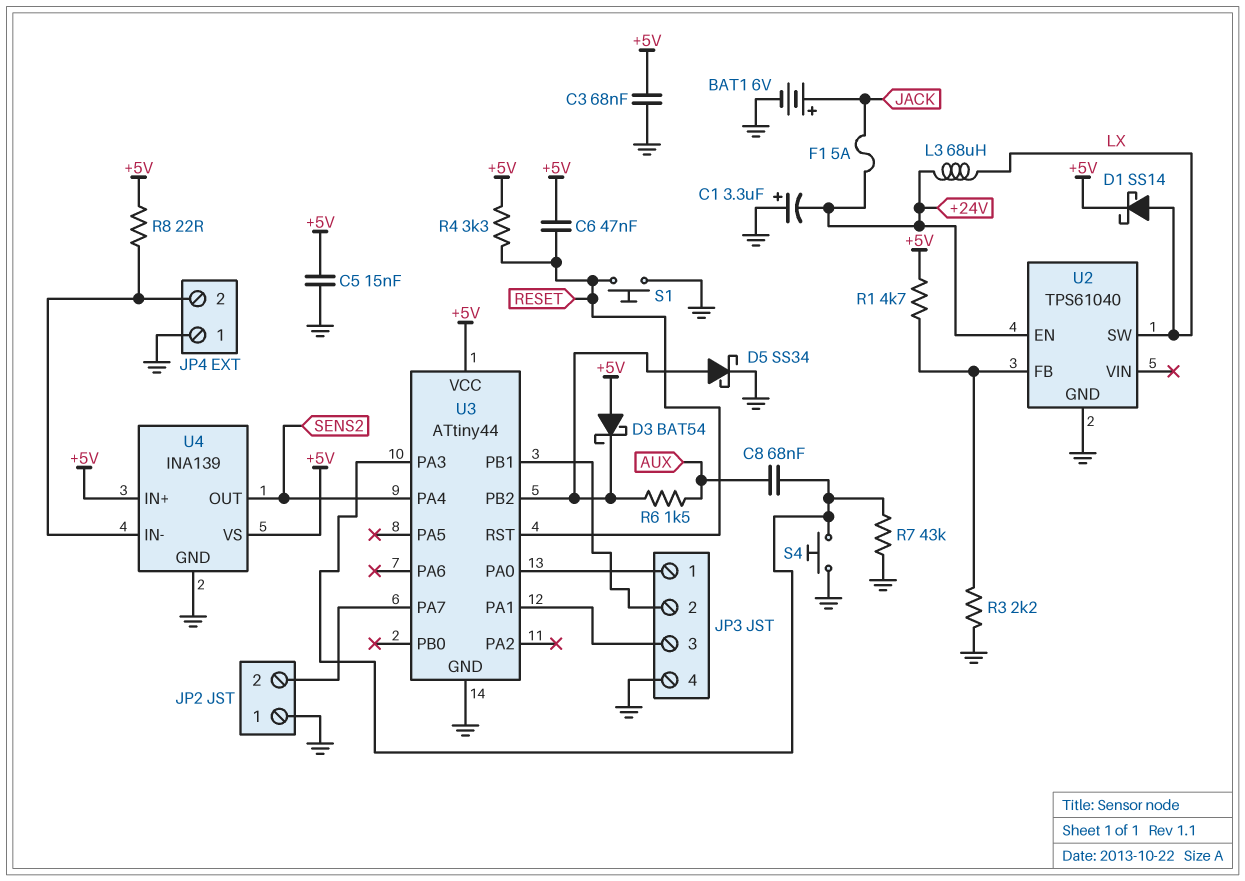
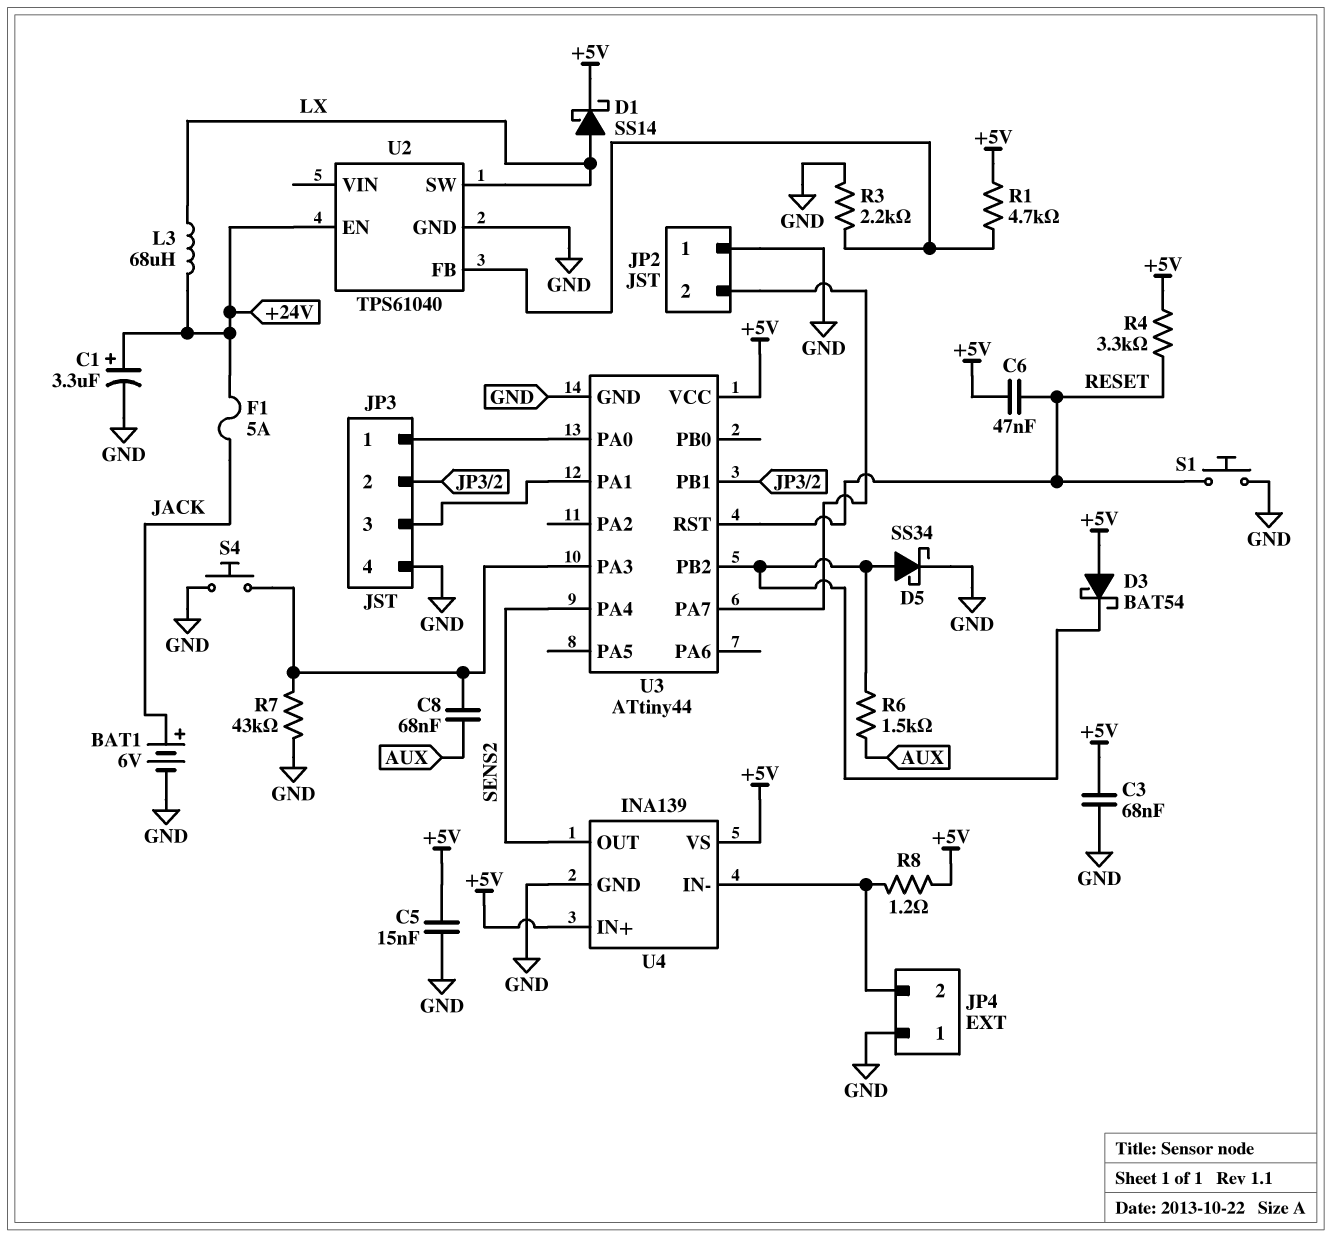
C1: 3.3uF (plus GND, minus +24V) -> 3.3uF (plus +24V, minus GND)
R8: 22 (+5V, JP4/2) -> 1.2 (+5V, JP4/2)

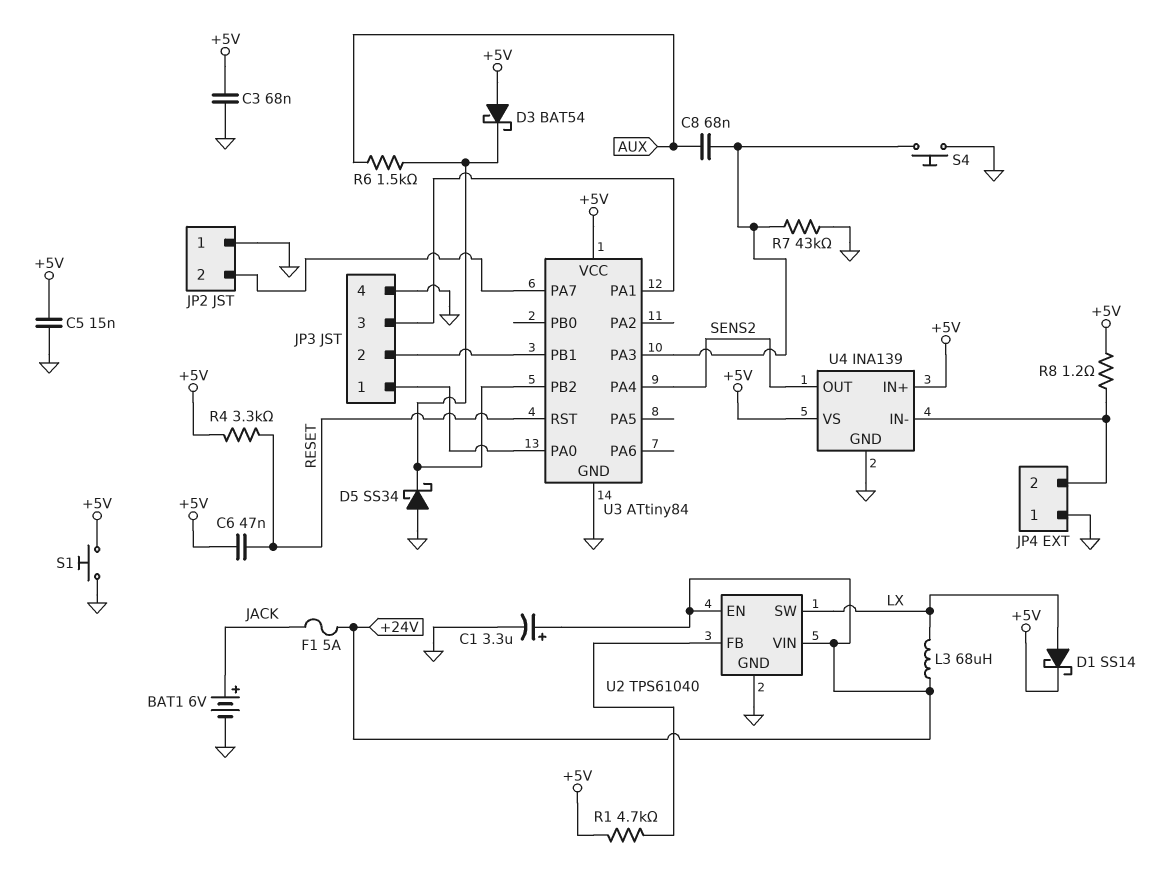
D5: schottky SS34 (A U3/PB2, K GND) -> schottky SS34 (A GND, K U3/PB2)
R3: 2.2k (GND, U2/FB) -> none
S1: button (GND, RESET) -> button (+5V, GND)
U2 pin VIN: none -> +24V
U3: ATtiny44 -> ATtiny84

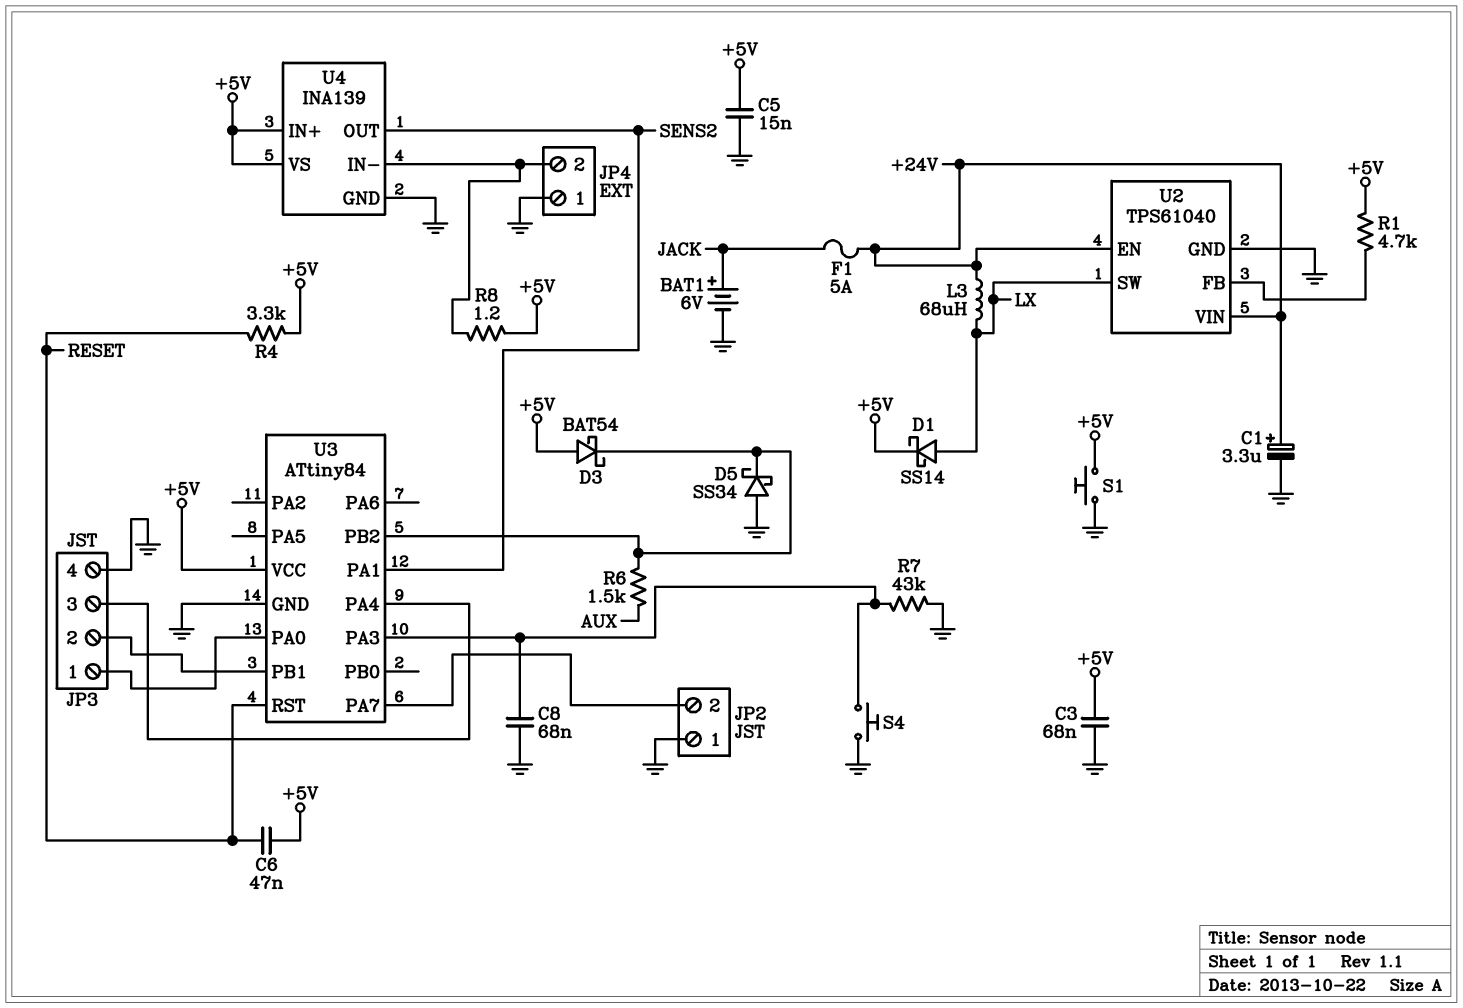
C8: 68nF (AUX, U3/PA3) -> 68nF (GND, U3/PA3)
U3 pin PA1: JP3/3 -> SENS2
U3 pin PA4: SENS2 -> JP3/3

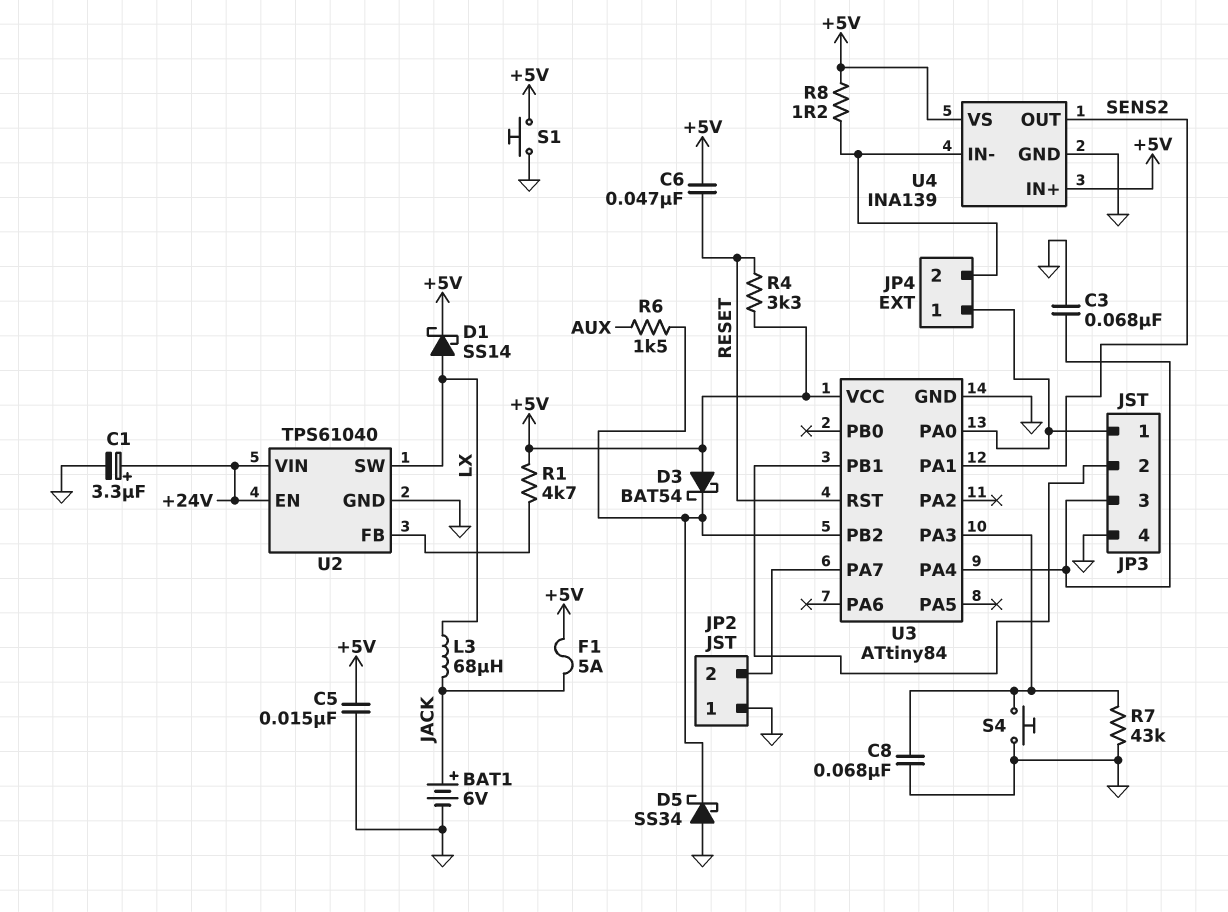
C3: 68nF (+5V, GND) -> 68nF (GND, JP3/3)
F1: 5A (+24V, JACK) -> 5A (+5V, JACK)
JP4 pin 1: GND -> JP3/1
L3: 68uH (+24V, LX) -> 68uH (JACK, LX)

